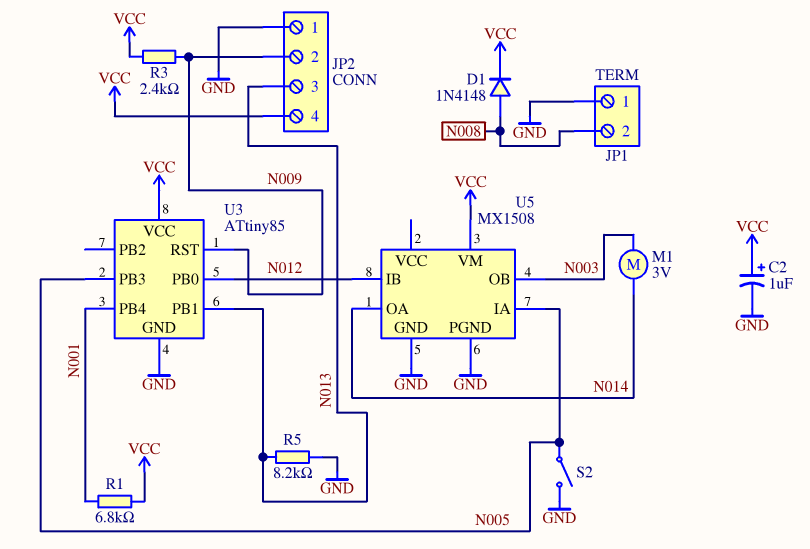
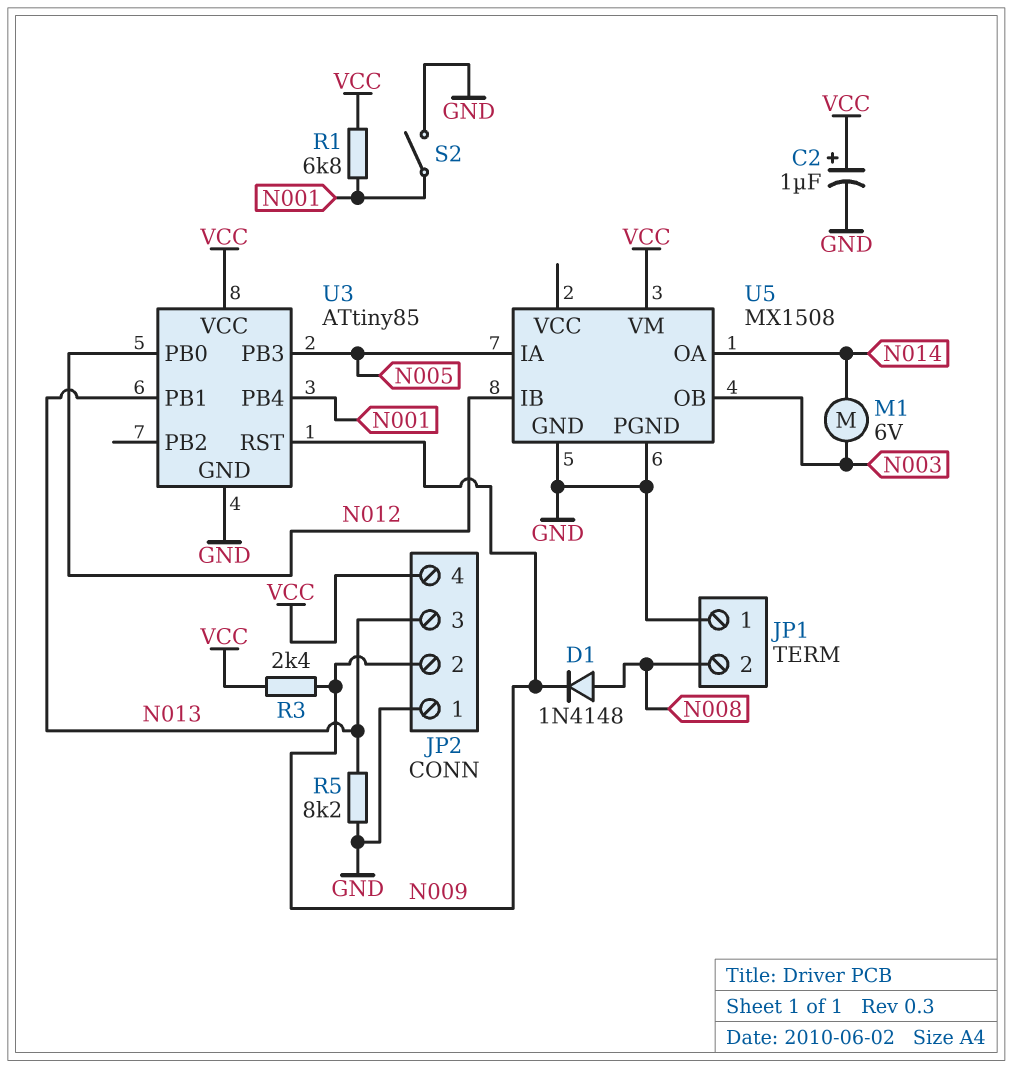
D1: diode 1N4148 (A N008, K VCC) -> diode 1N4148 (A N008, K N009)
M1: motor 3V (N003, N014) -> motor 6V (N003, N014)
S2: switch (GND, N005) -> switch (GND, N001)

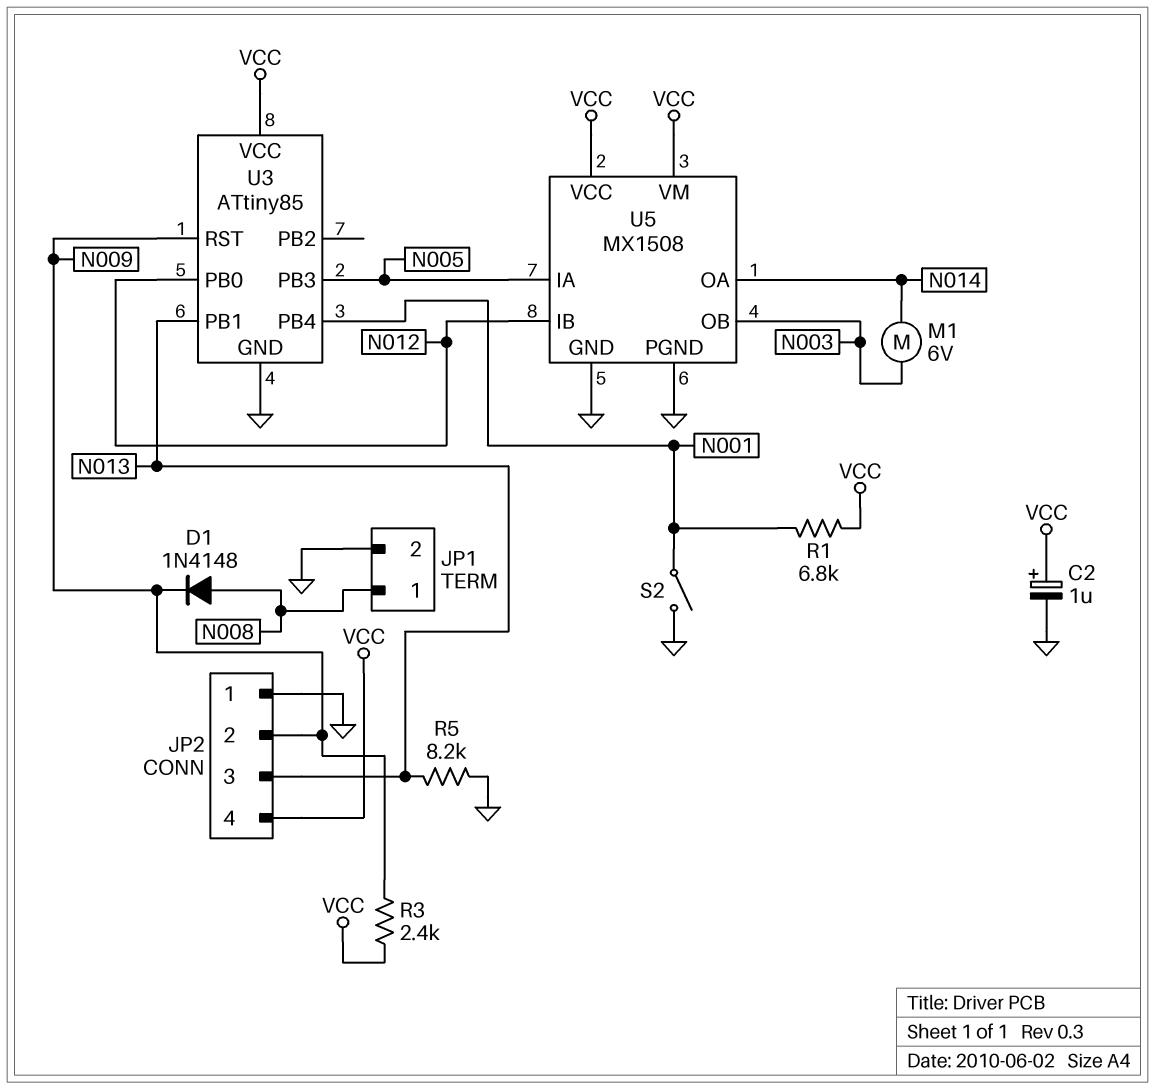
JP1 pin 1: GND -> N008
JP1 pin 2: N008 -> GND
U5 pin VCC: none -> VCC

